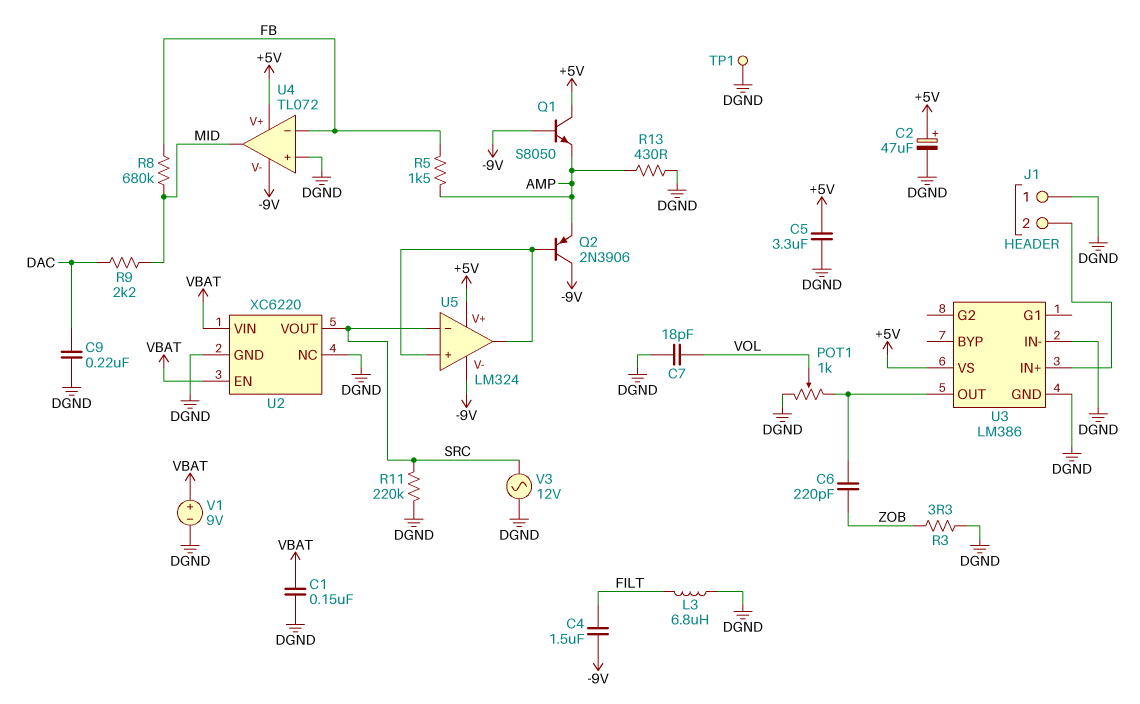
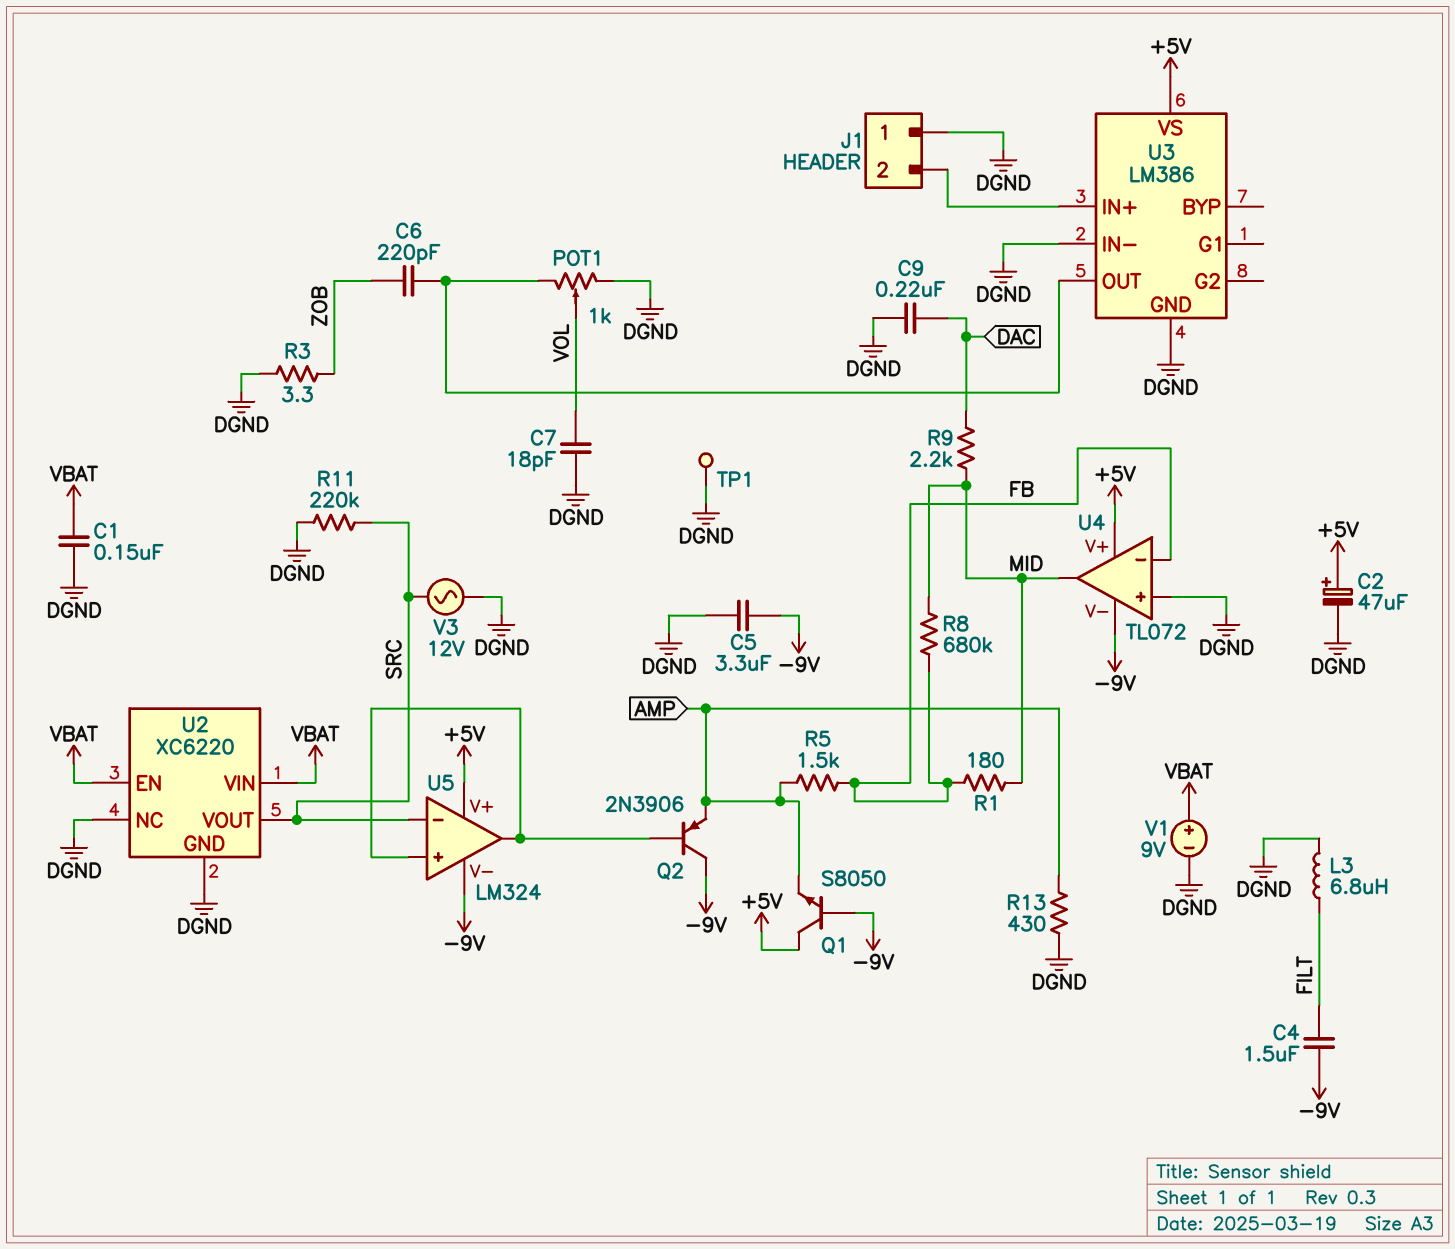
C5: 3.3uF (+5V, DGND) -> 3.3uF (-9V, DGND)
R1: none -> 180 (FB, MID)

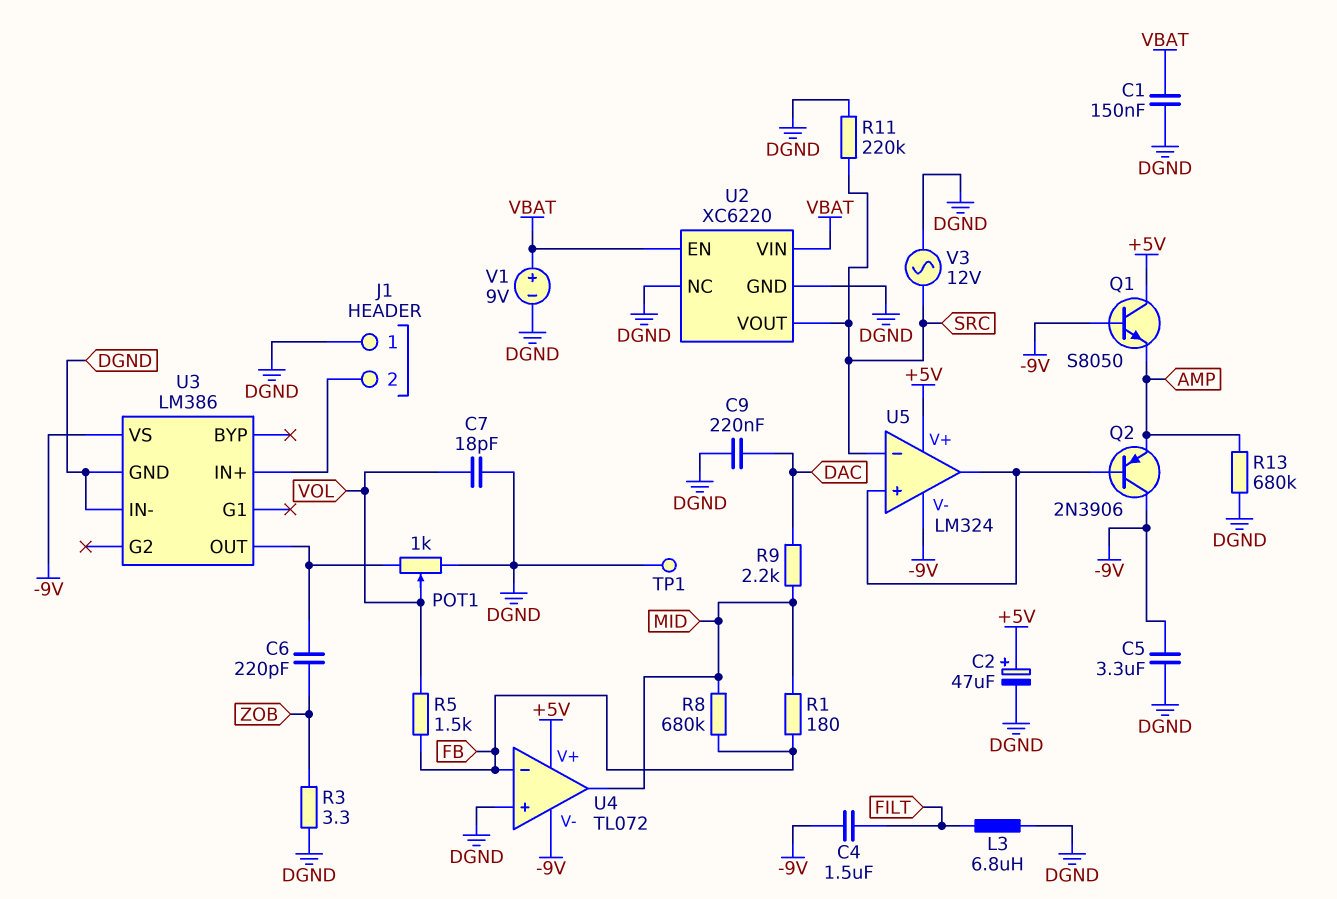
R5: 1.5k (AMP, FB) -> 1.5k (FB, VOL)
R13: 430 (AMP, DGND) -> 680k (AMP, DGND)
U3 pin VS: +5V -> -9V

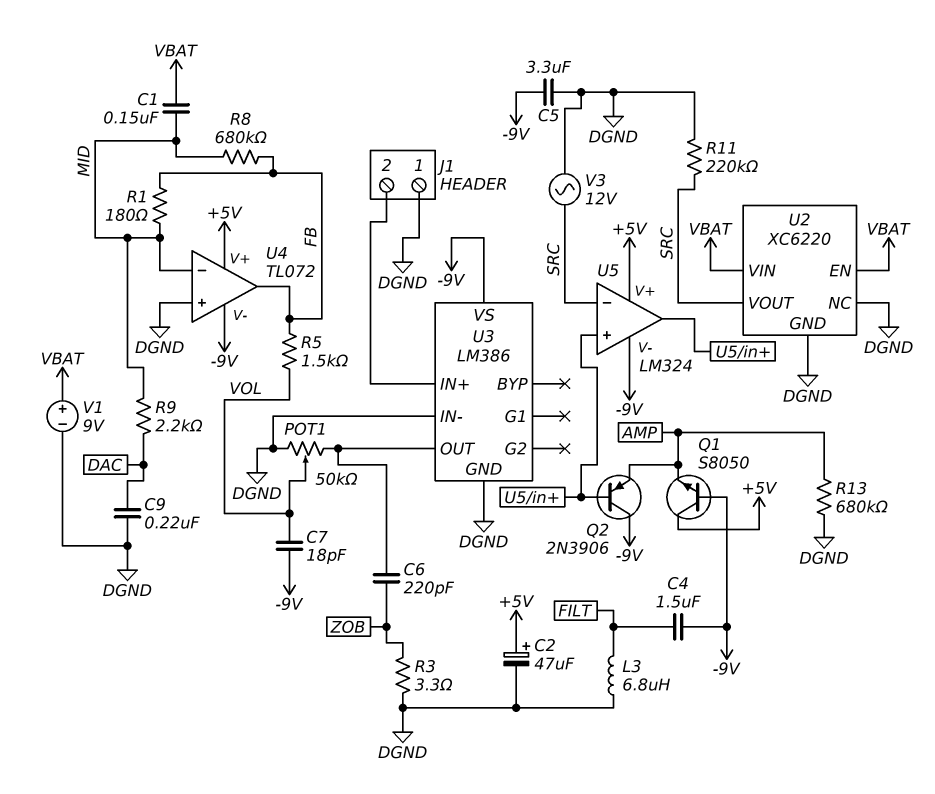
C1: 150nF (DGND, VBAT) -> 150nF (MID, VBAT)
C7: 18pF (DGND, VOL) -> 18pF (-9V, VOL)
POT1: 1k (DGND, U3/OUT, wiper VOL) -> 50k (DGND, U3/OUT, wiper VOL)
TP1: test point (DGND) -> none
U4 pin in-: FB -> MID
U4 pin out: MID -> FB

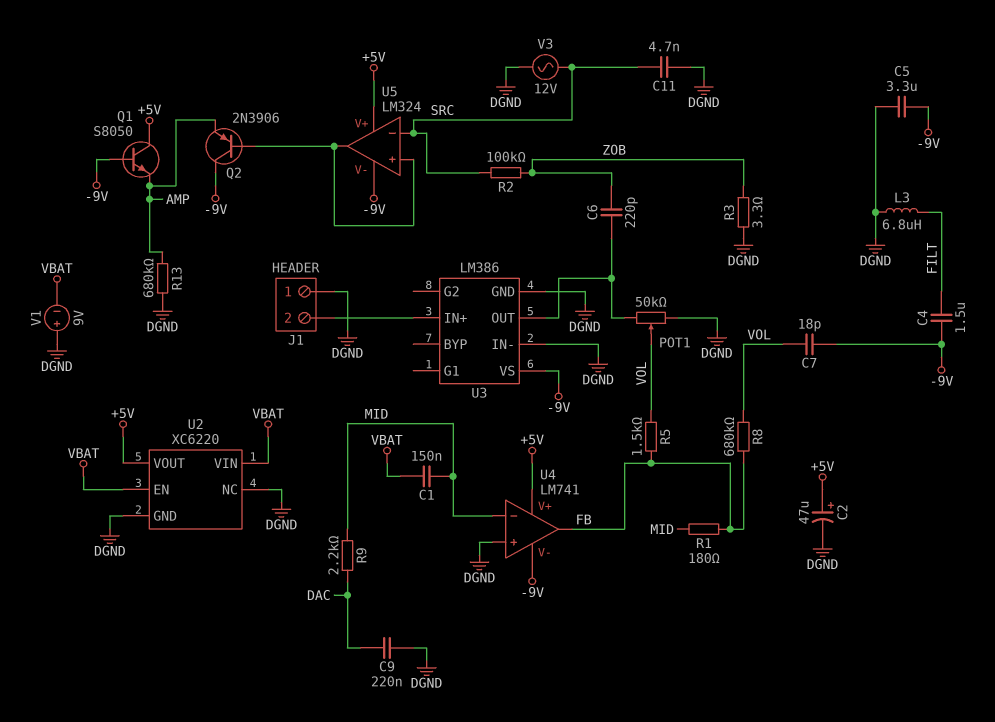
C11: none -> 4.7nF (DGND, SRC)
R2: none -> 100k (SRC, ZOB)
R8: 680k (FB, MID) -> 680k (FB, VOL)
R11: 220k (DGND, SRC) -> none
U2 pin VOUT: SRC -> +5V
U4: TL072 -> LM741
V1: 9V (plus VBAT, minus DGND) -> 9V (plus DGND, minus VBAT)

